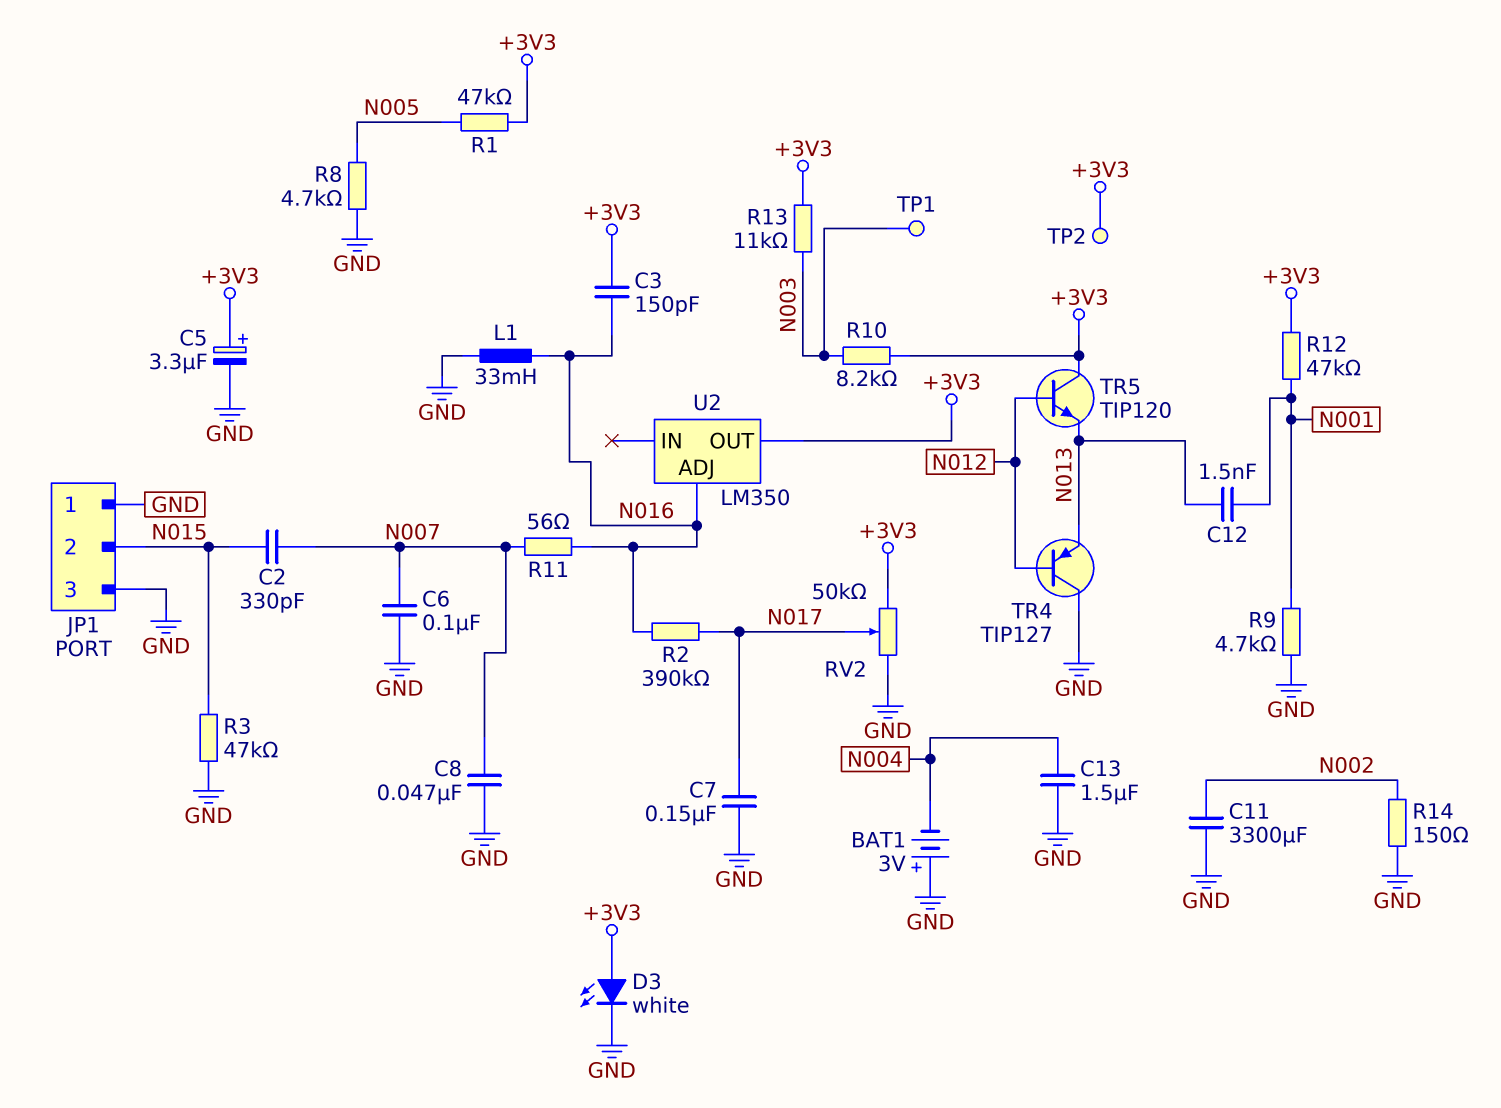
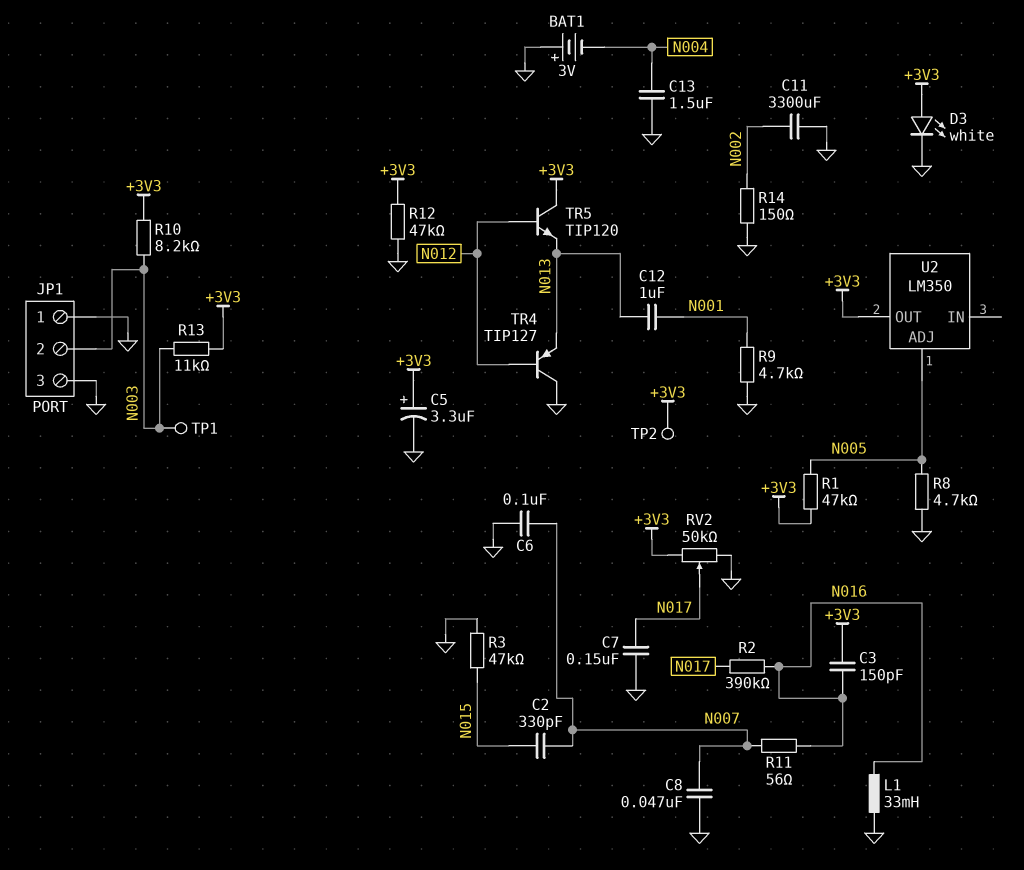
C12: 1.5nF (N001, N013) -> 1uF (N001, N013)
JP1 pin 2: N015 -> N003
R12: 47k (+3V3, N001) -> 47k (+3V3, GND)
U2 pin ADJ: N016 -> N005

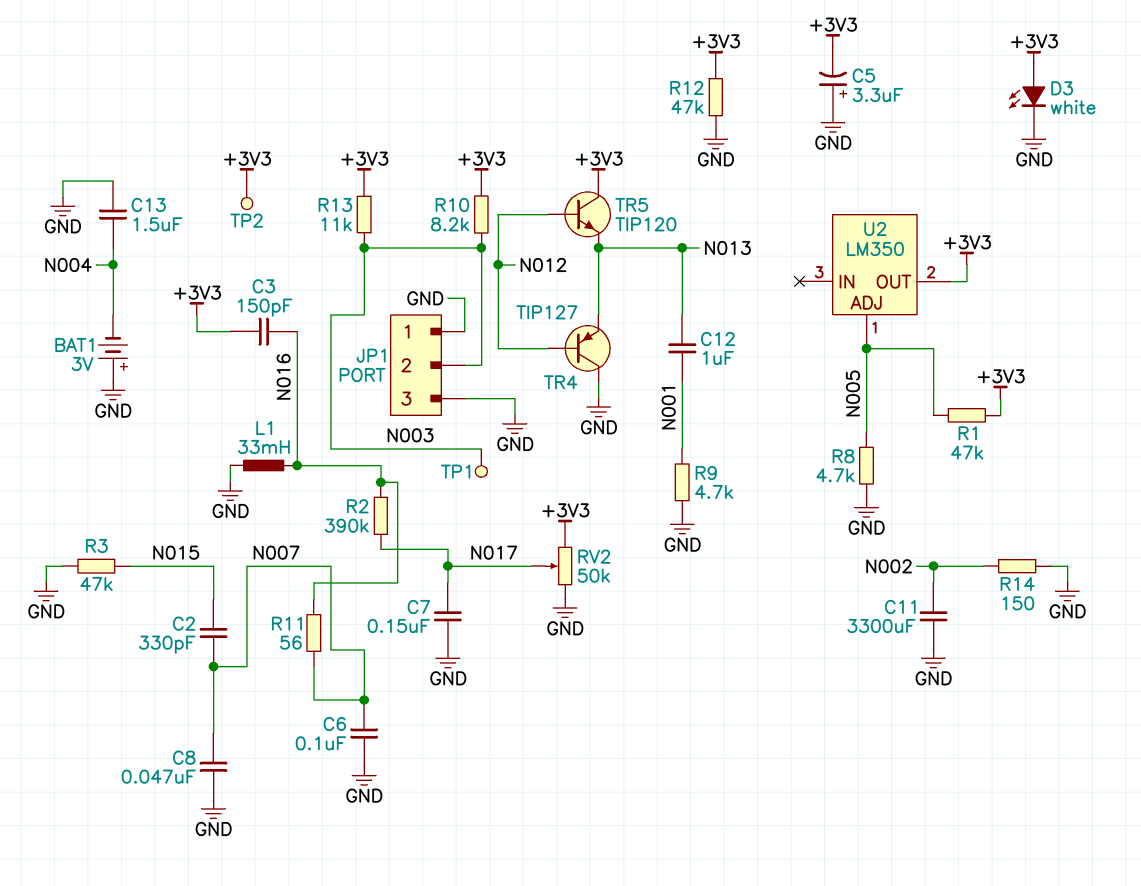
C5: 3.3uF (plus +3V3, minus GND) -> 3.3uF (plus GND, minus +3V3)

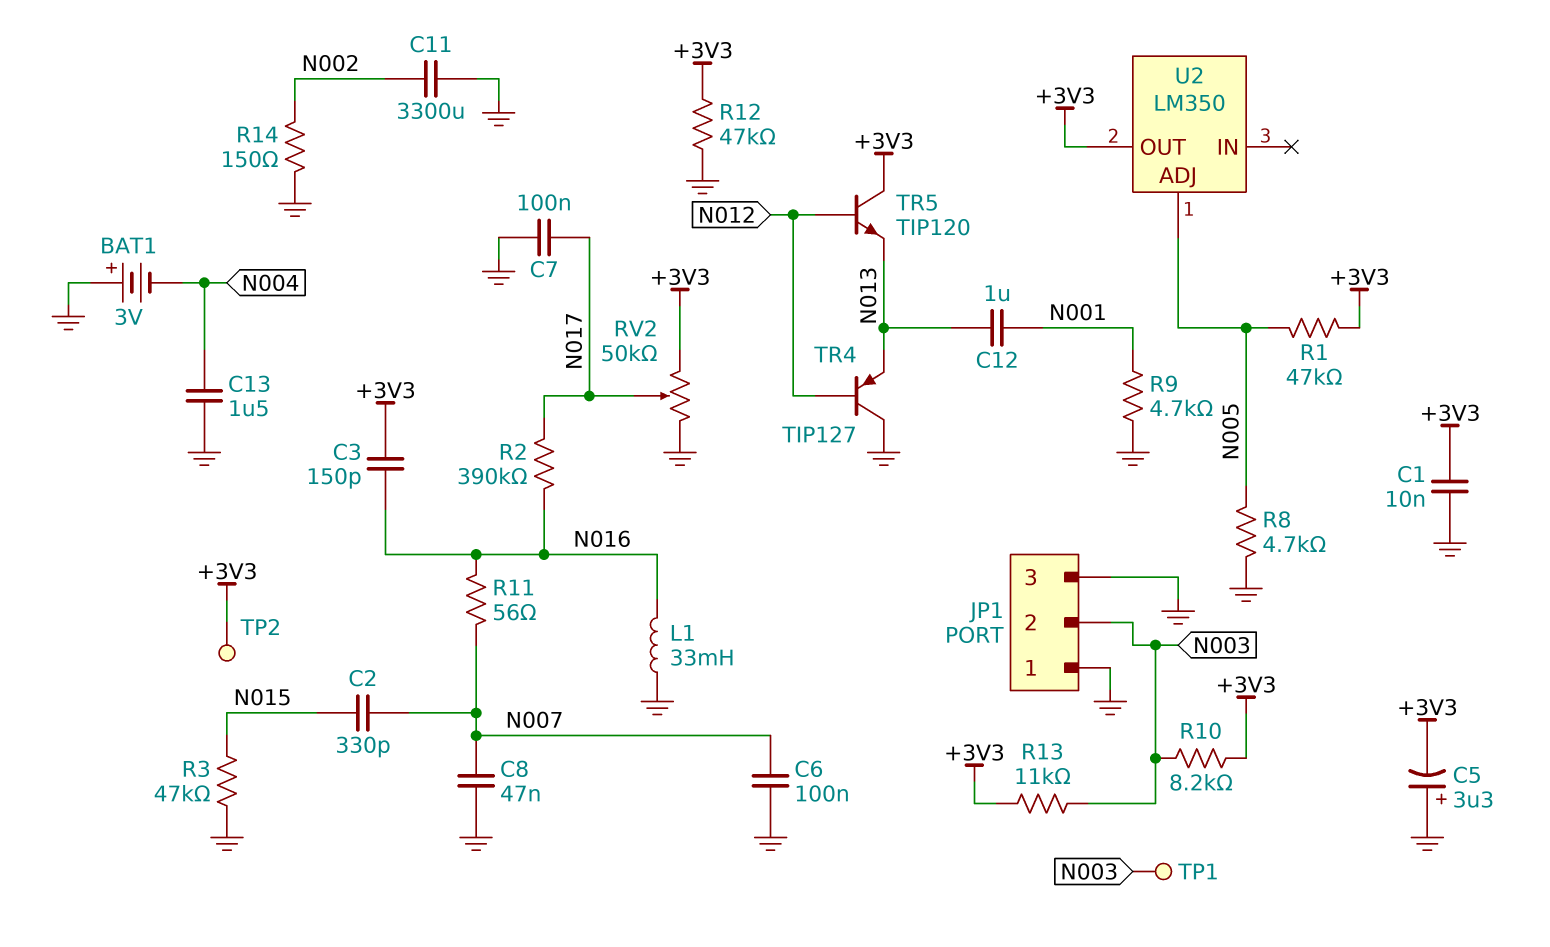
C1: none -> 10nF (+3V3, GND)
C7: 150nF (GND, N017) -> 100nF (GND, N017)
D3: LED white (A +3V3, K GND) -> none

